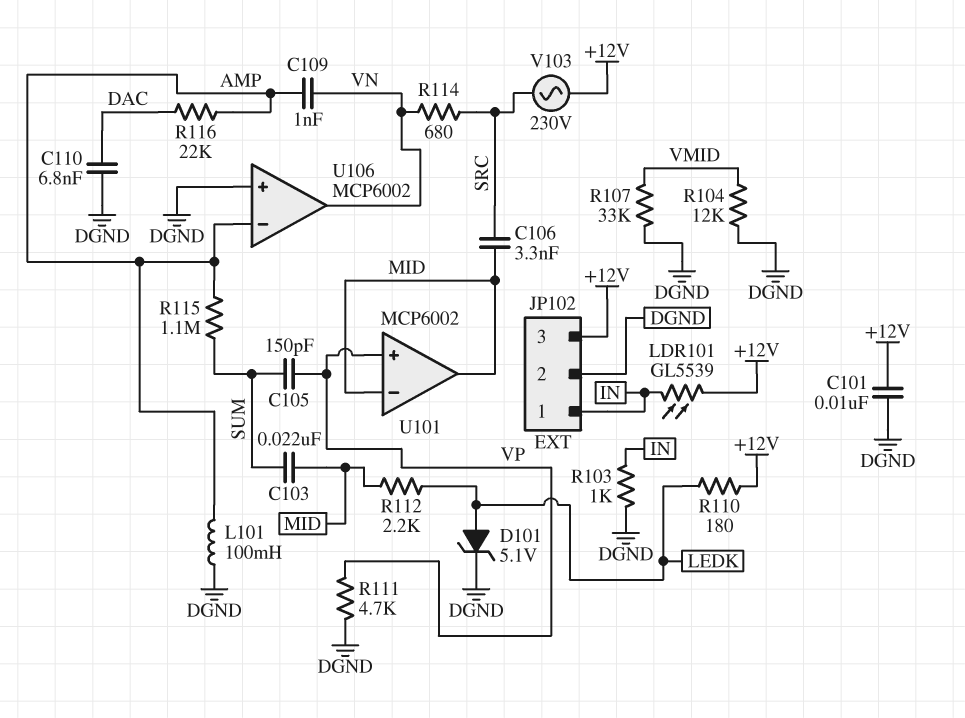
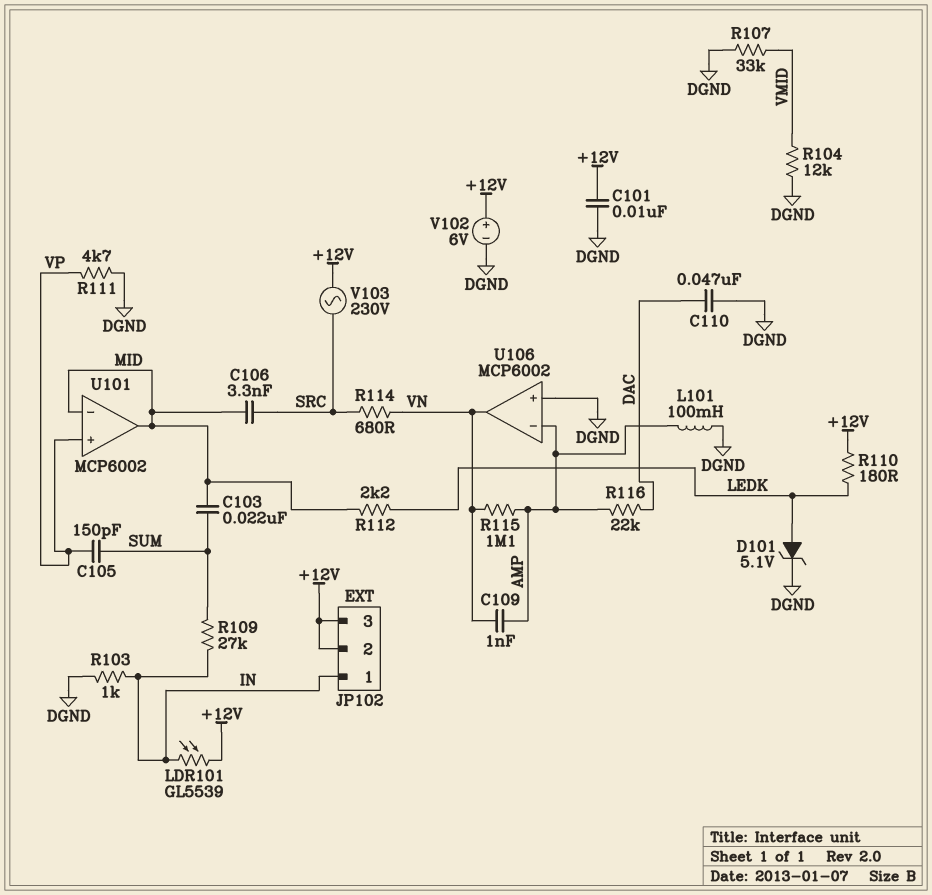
C110: 6.8nF (DAC, DGND) -> 47nF (DAC, DGND)
JP102 pin 2: DGND -> +12V
R109: none -> 27k (IN, SUM)
R115: 1.1M (AMP, SUM) -> 1.1M (AMP, VN)
V102: none -> 6V (plus +12V, minus DGND)

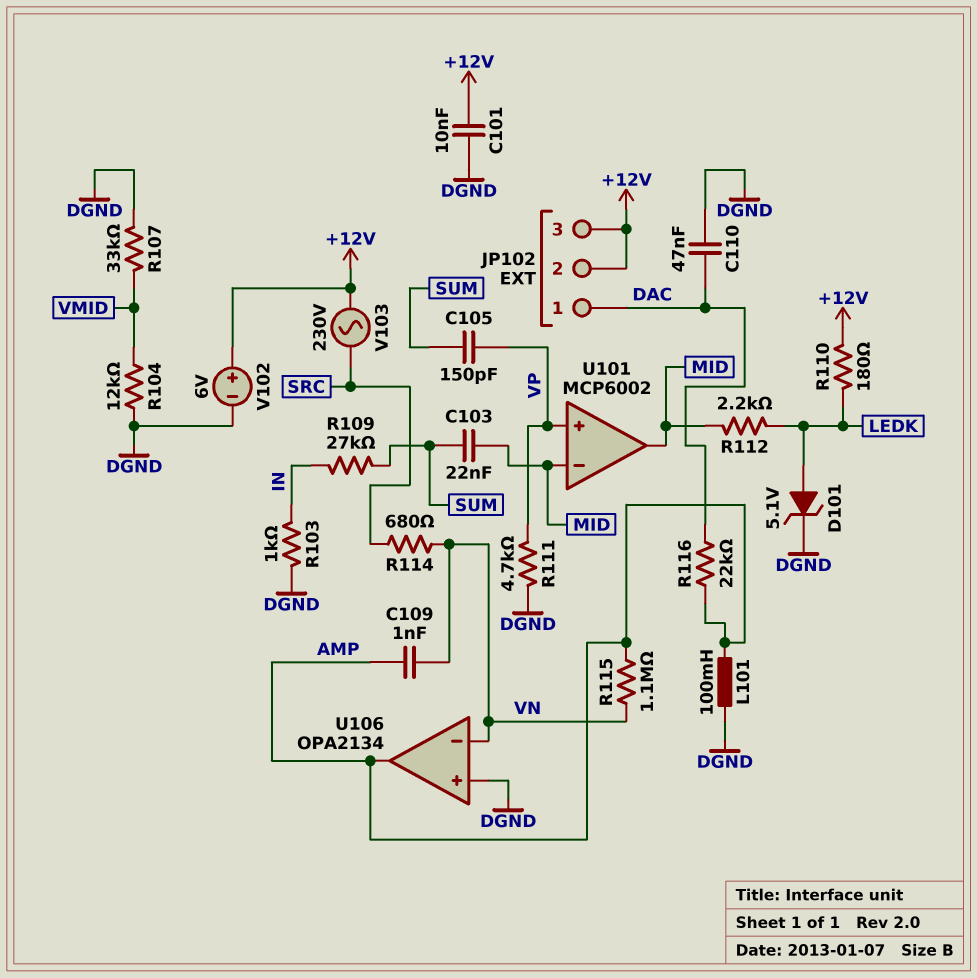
C106: 3.3nF (MID, SRC) -> none
JP102 pin 1: IN -> DAC
LDR101: GL5539 (+12V, IN) -> none
U106: MCP6002 -> OPA2134
U106 pin in-: AMP -> VN
U106 pin out: VN -> AMP

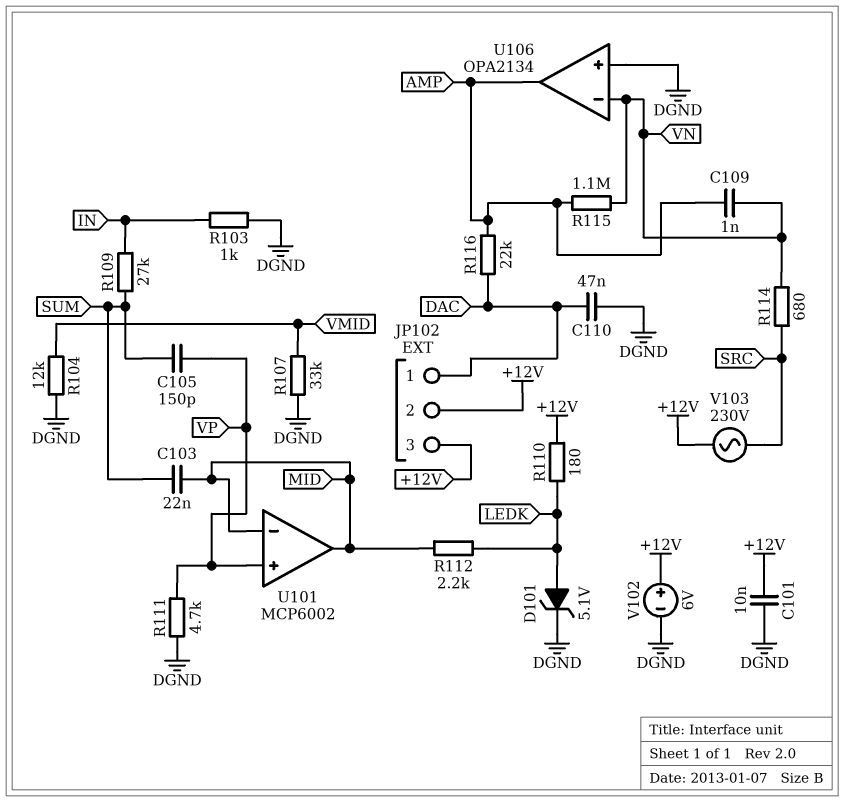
L101: 100mH (AMP, DGND) -> none

